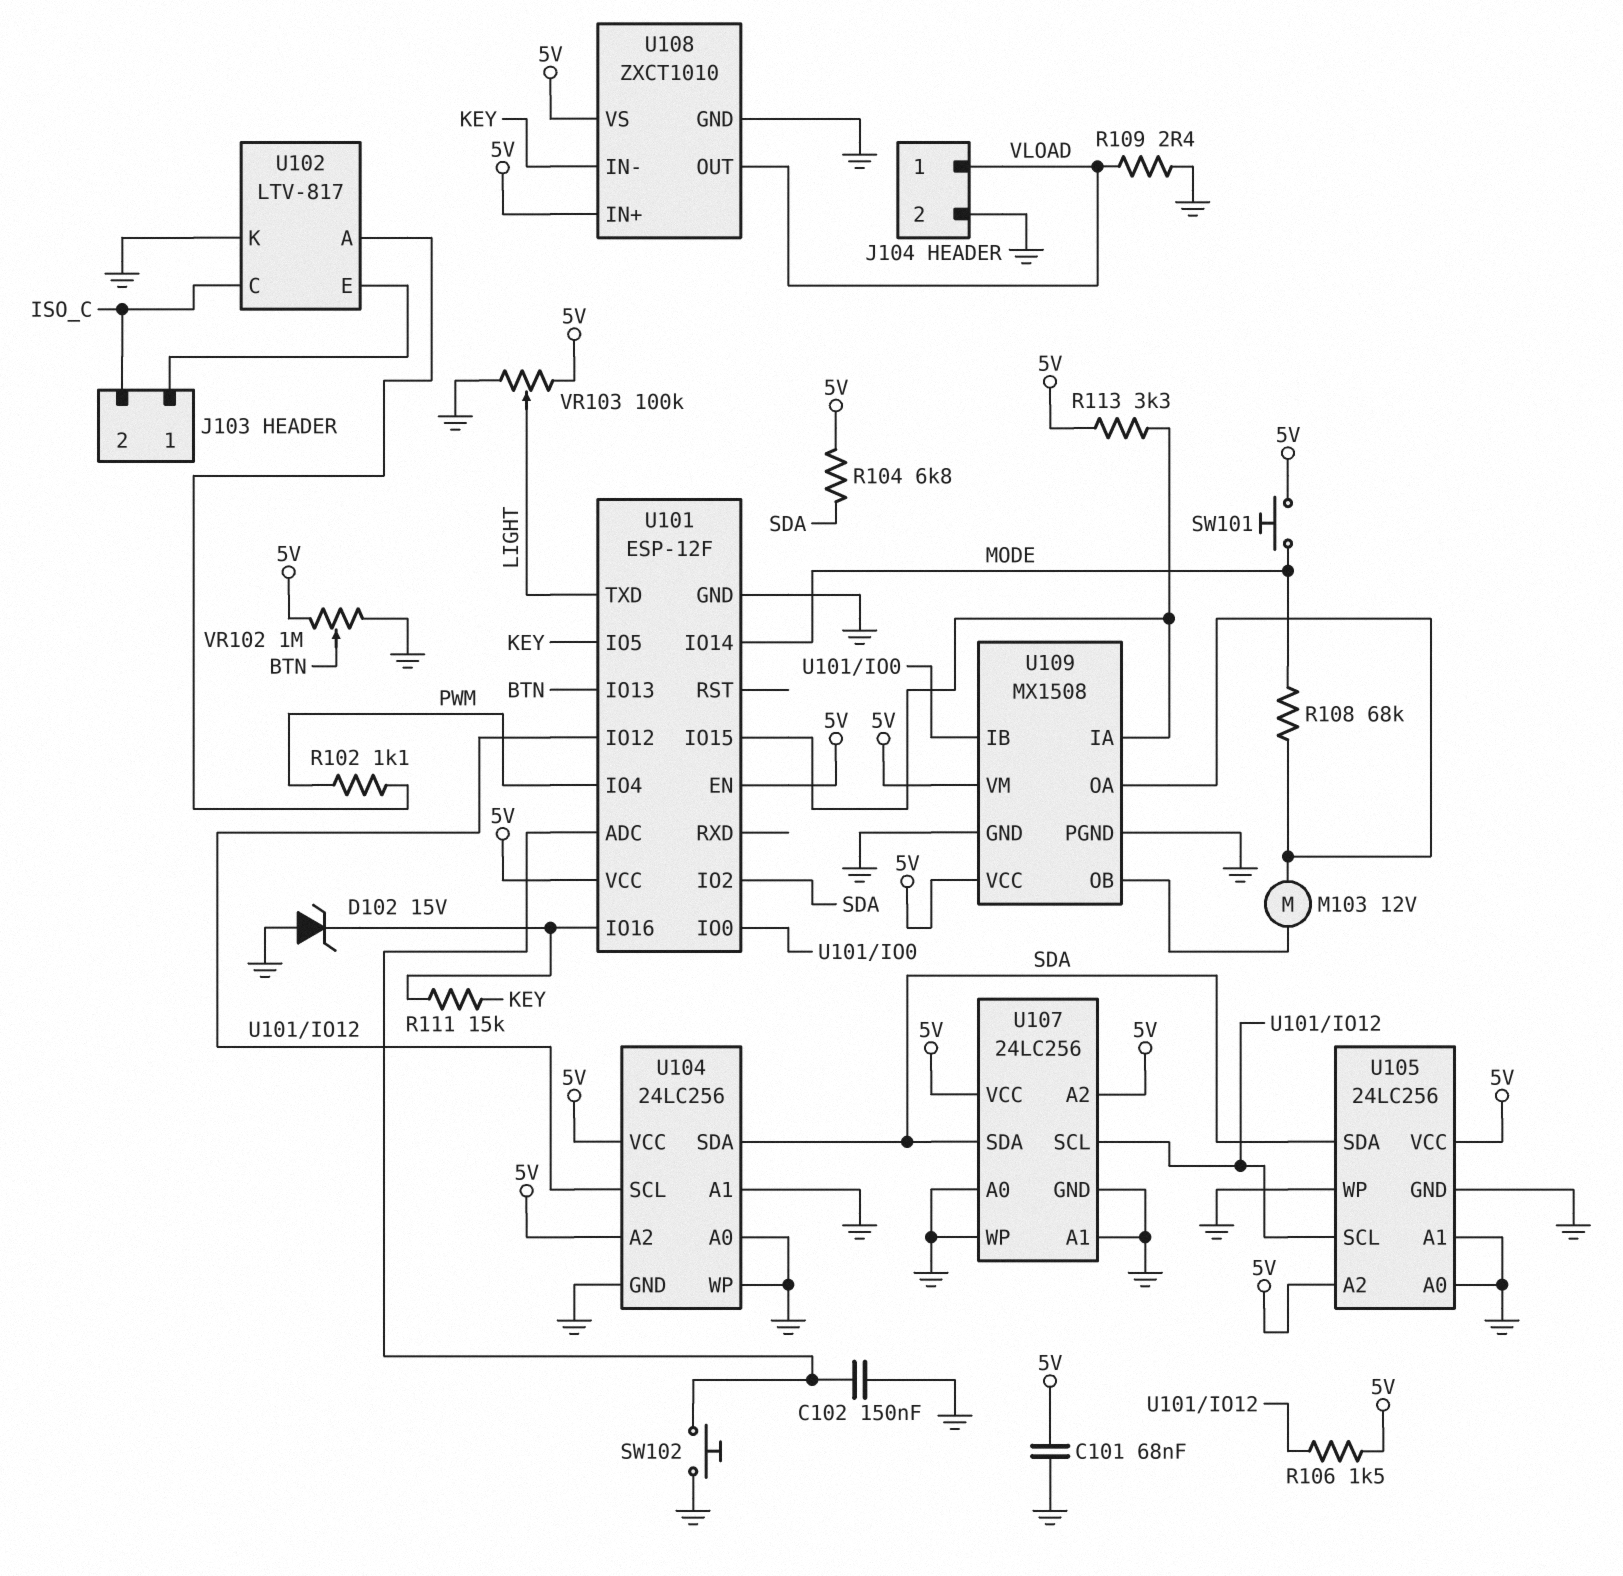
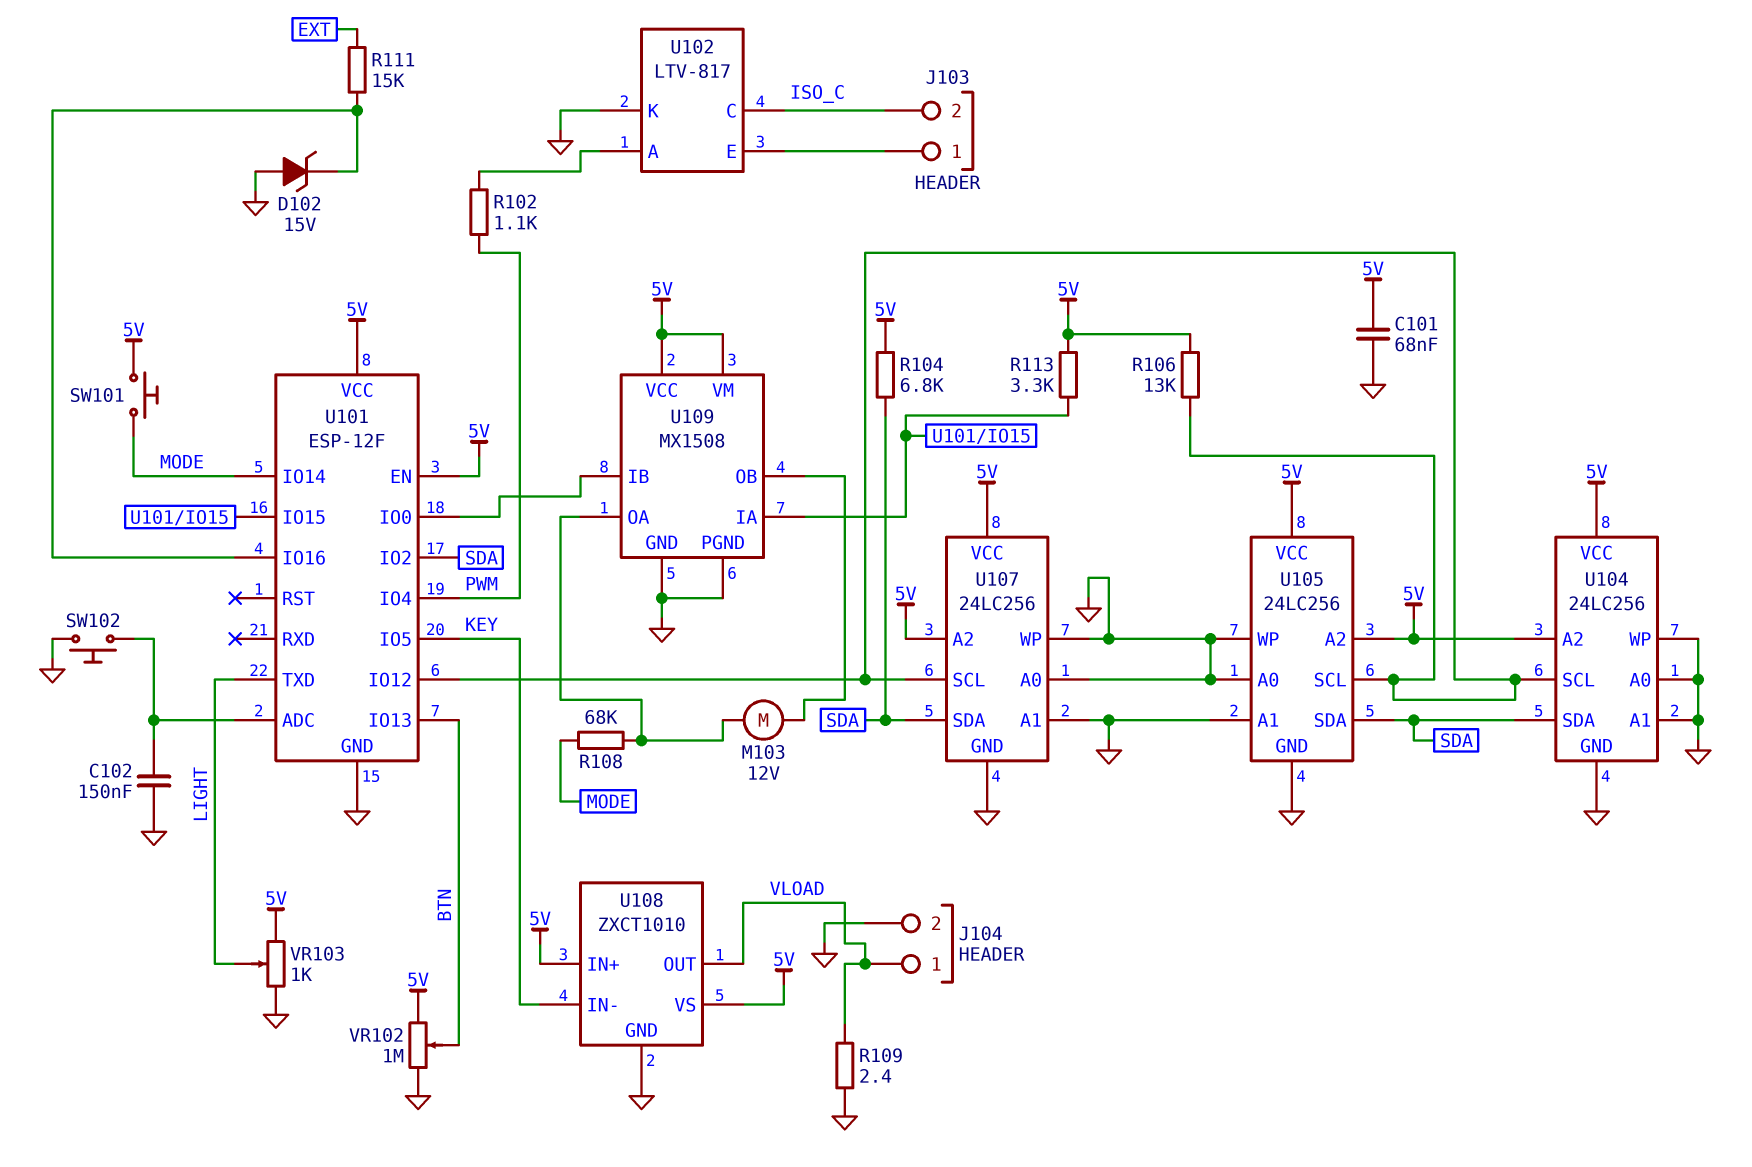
R106: 1.5k (5V, U101/IO12) -> 13k (5V, U101/IO12)
R111: 15k (KEY, U101/IO16) -> 15k (EXT, U101/IO16)
VR103: 100k (5V, GND, wiper LIGHT) -> 1k (5V, GND, wiper LIGHT)

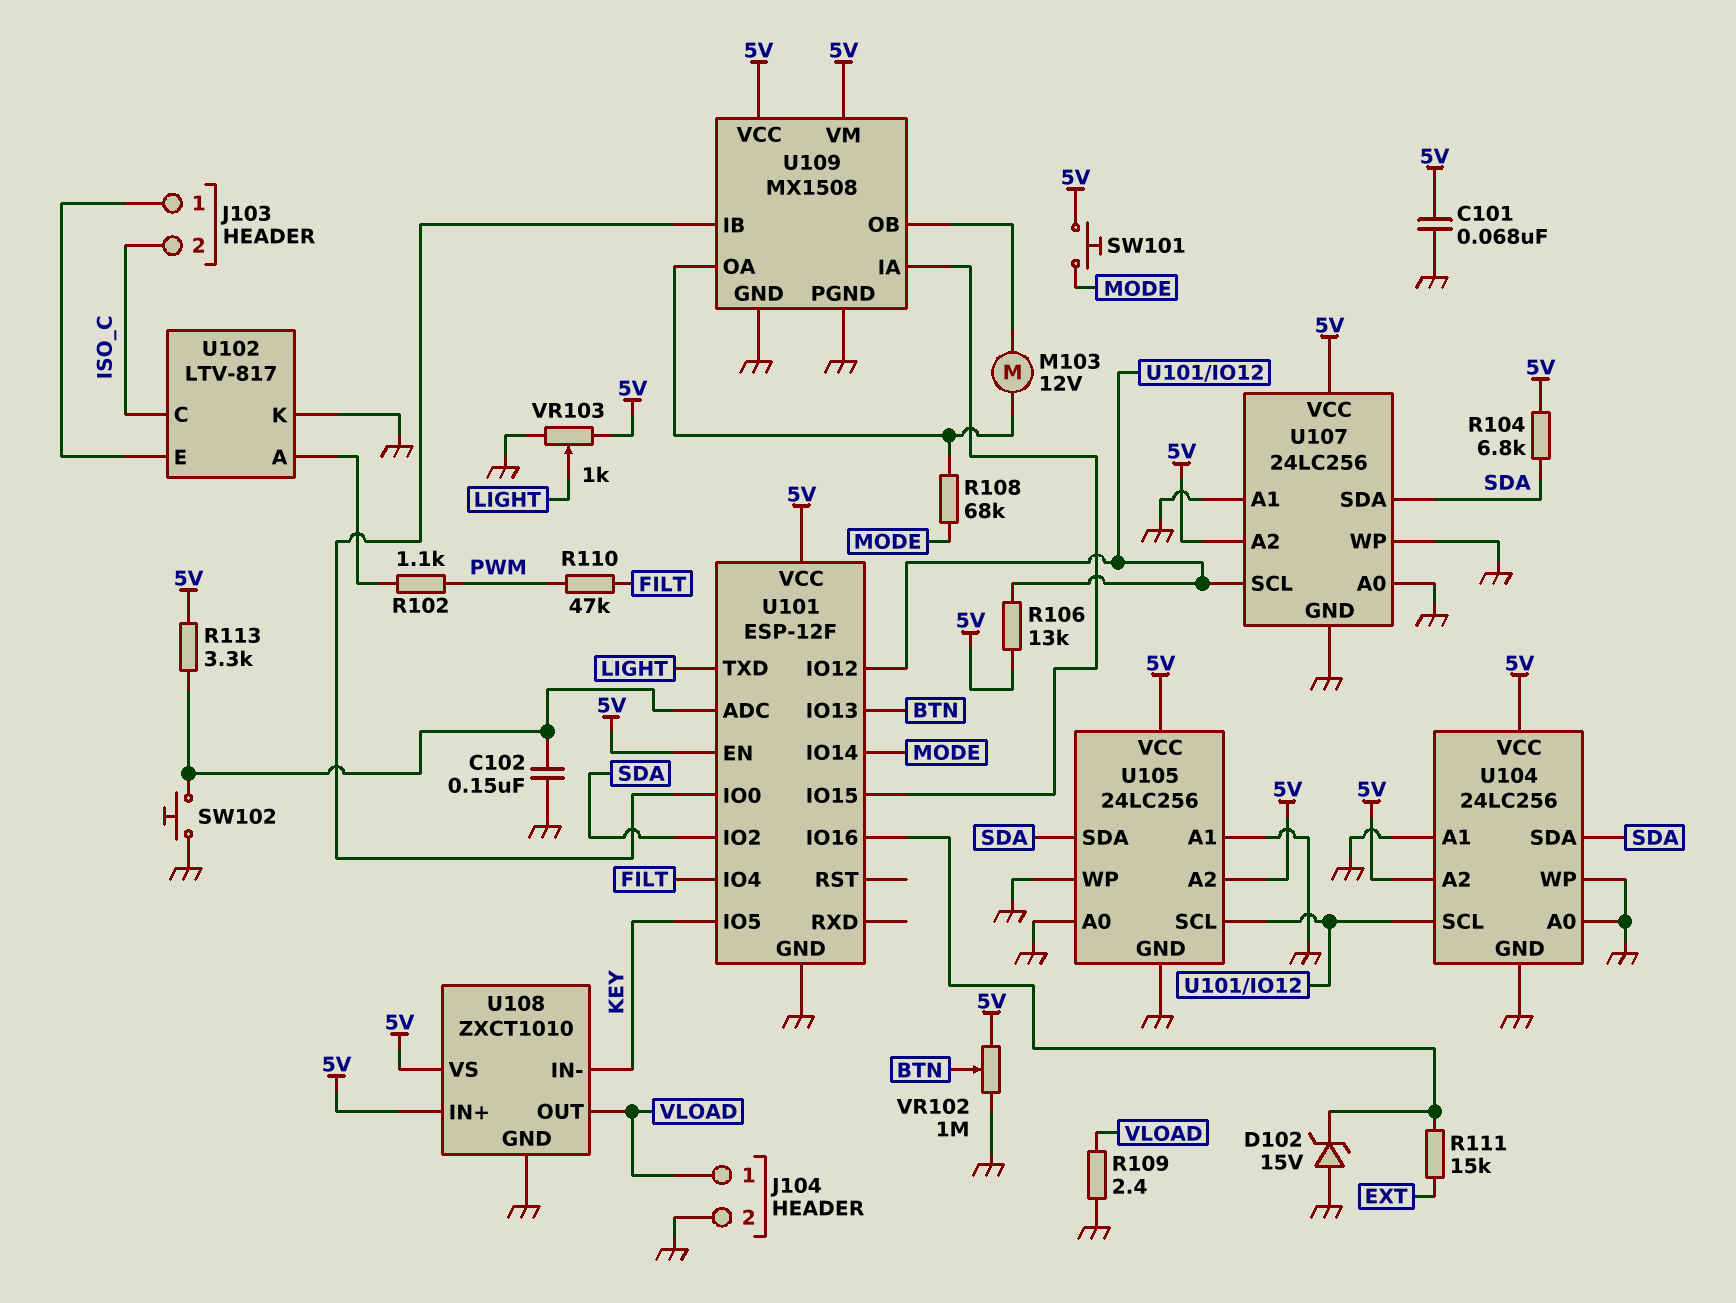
R110: none -> 47k (FILT, PWM)
R113: 3.3k (5V, U101/IO15) -> 3.3k (5V, U101/ADC)
U101 pin IO4: PWM -> FILT

